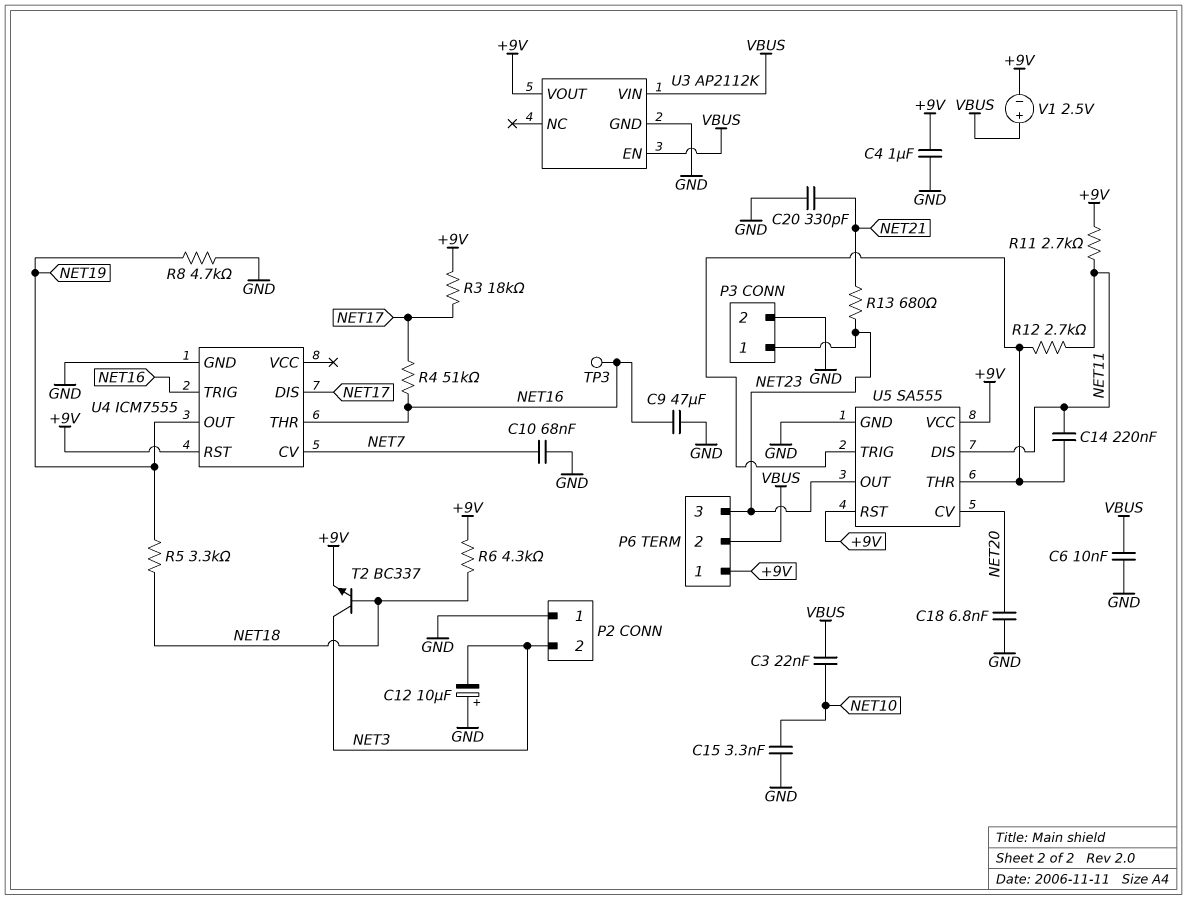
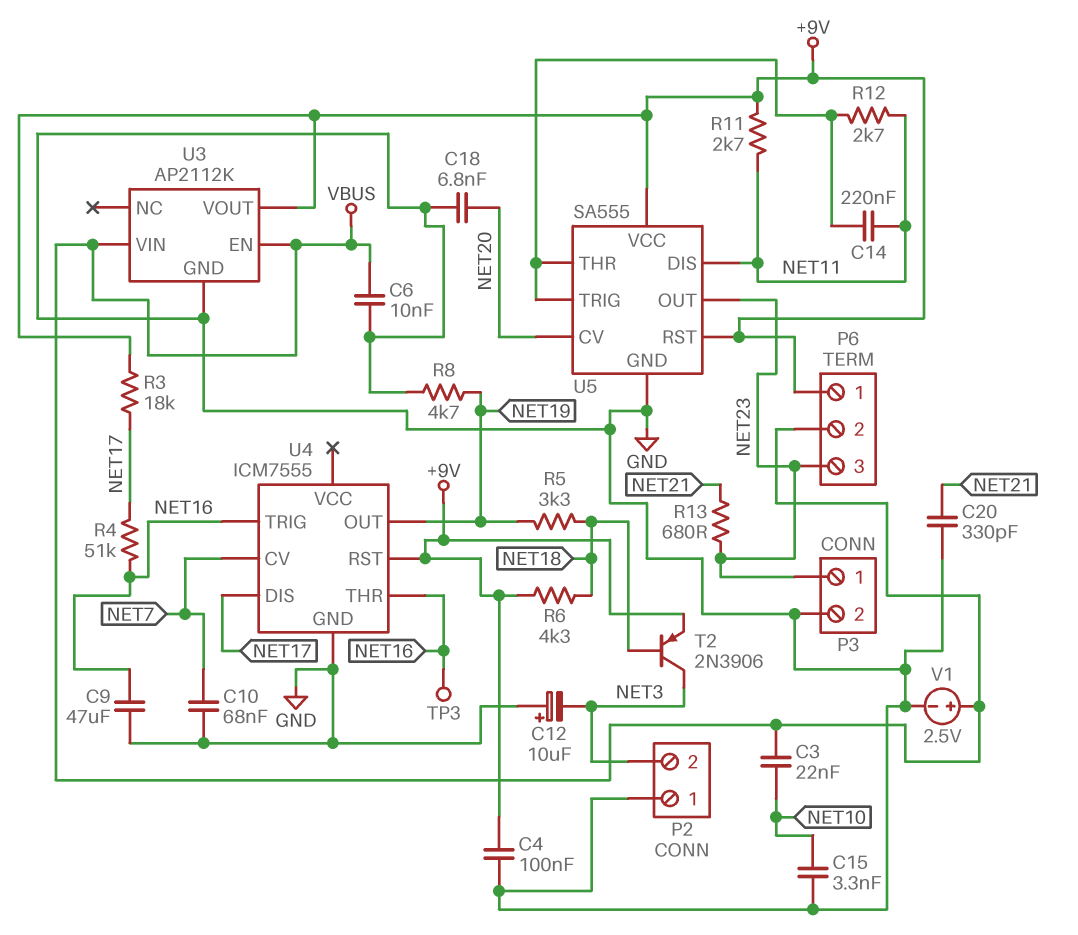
C4: 1uF (+9V, GND) -> 100nF (+9V, GND)
T2: NPN BC337 (B NET18, C NET3, E +9V) -> PNP 2N3906 (B NET18, C NET3, E +9V)
V1: 2.5V (plus VBUS, minus +9V) -> 2.5V (plus VBUS, minus GND)

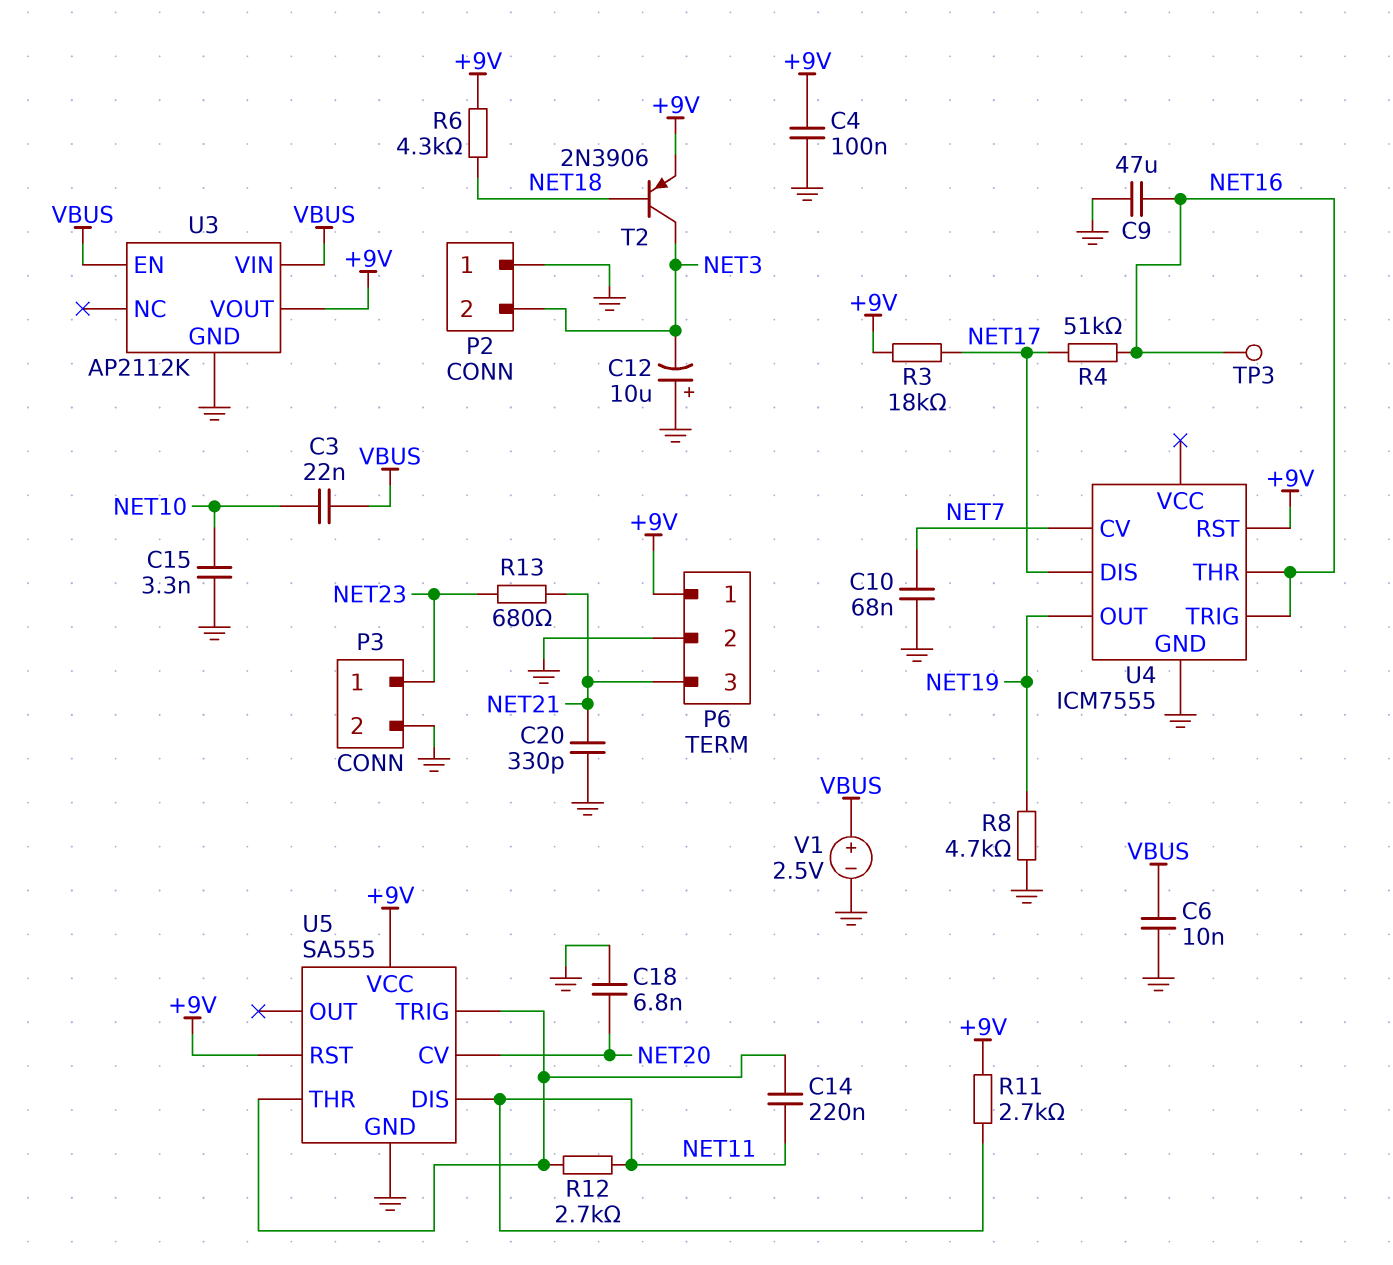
P6 pin 2: VBUS -> GND
P6 pin 3: NET23 -> NET21
R5: 3.3k (NET18, NET19) -> none
U5 pin OUT: NET23 -> none

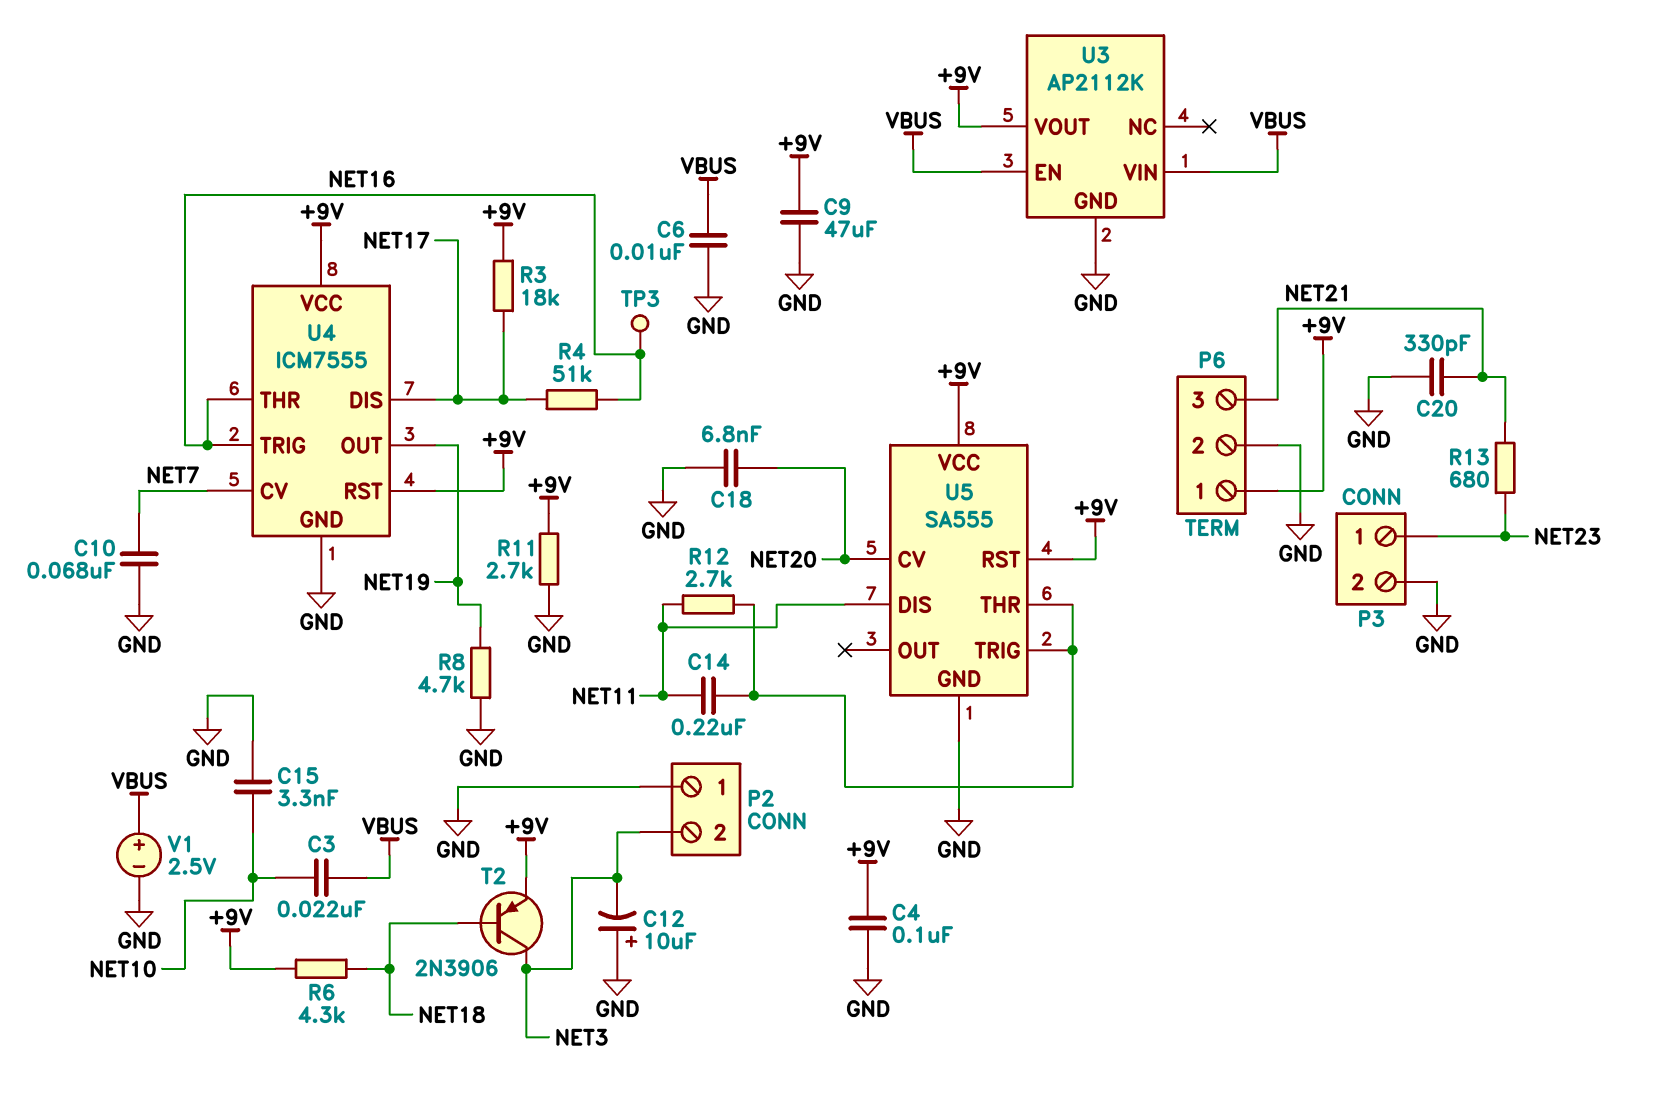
C9: 47uF (GND, NET16) -> 47uF (+9V, GND)
R11: 2.7k (+9V, NET11) -> 2.7k (+9V, GND)
U4 pin VCC: none -> +9V

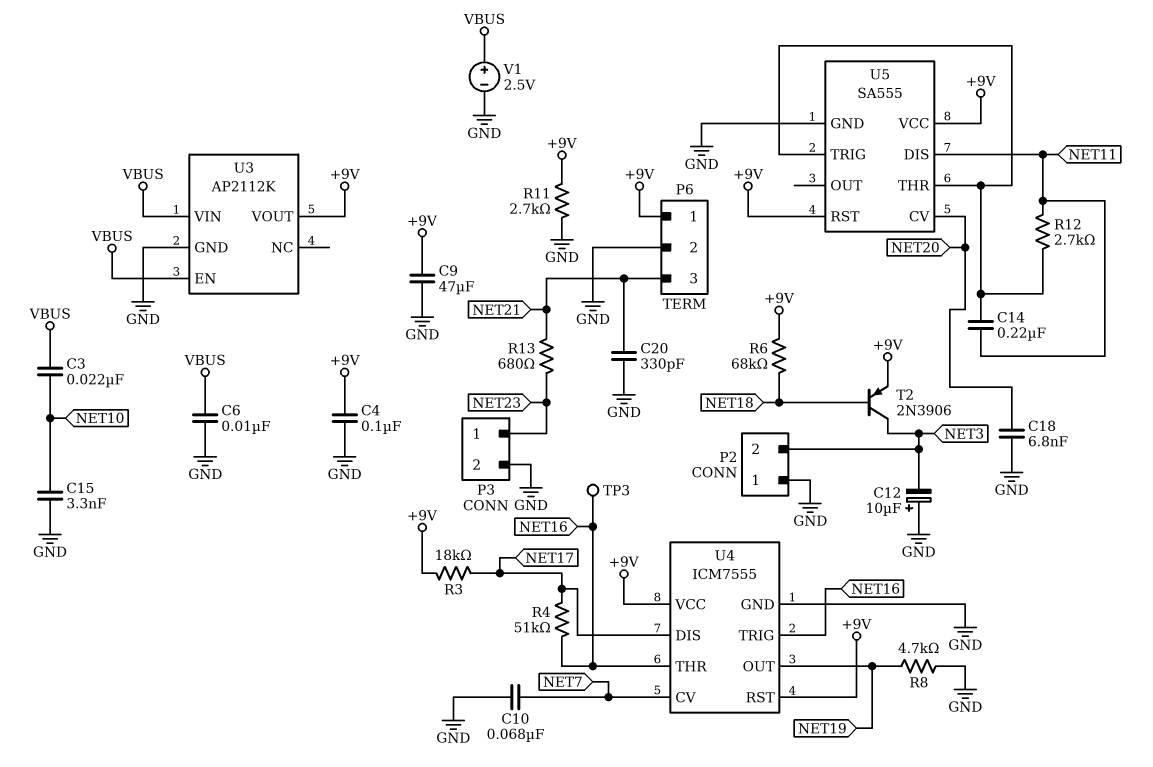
R6: 4.3k (+9V, NET18) -> 68k (+9V, NET18)

